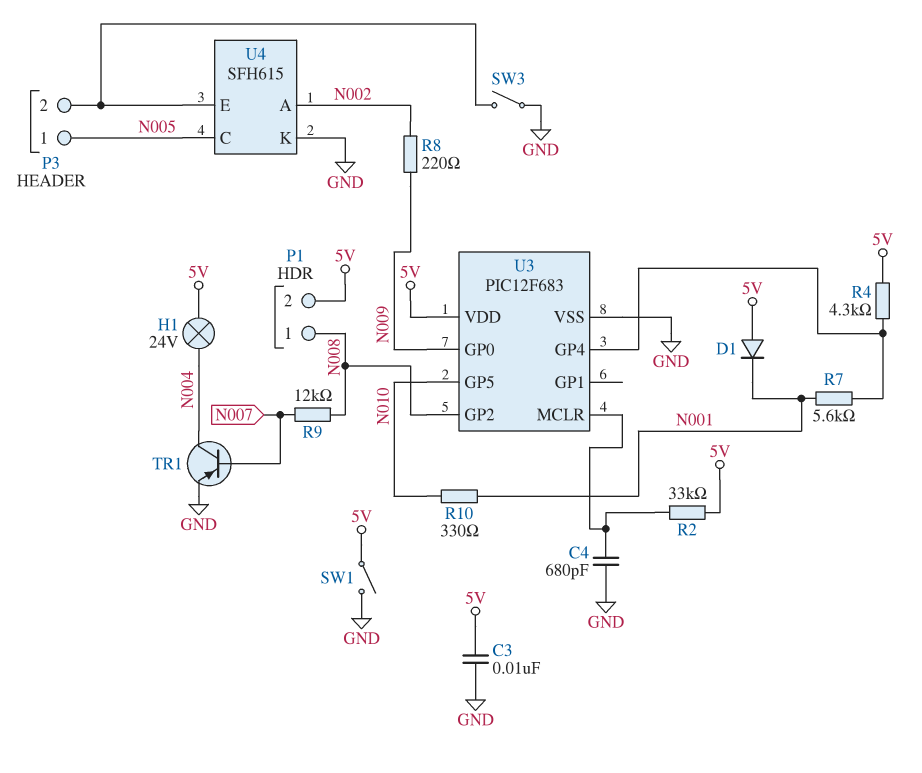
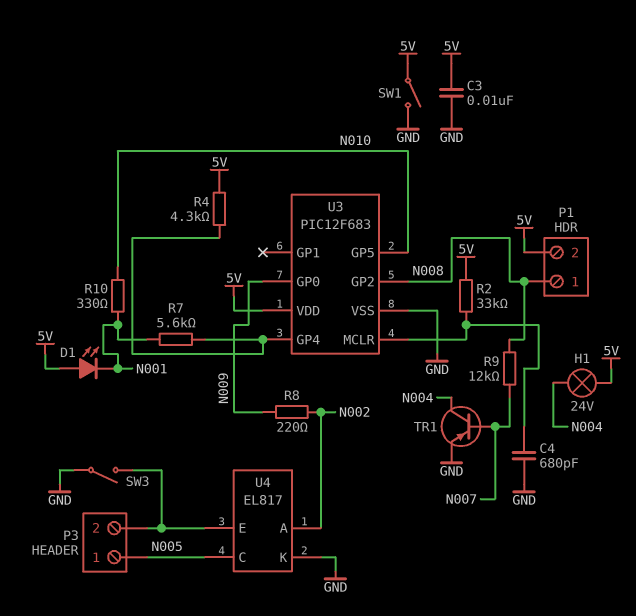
D1: diode (A 5V, K N001) -> LED (A 5V, K N001)
U4: SFH615 -> EL817

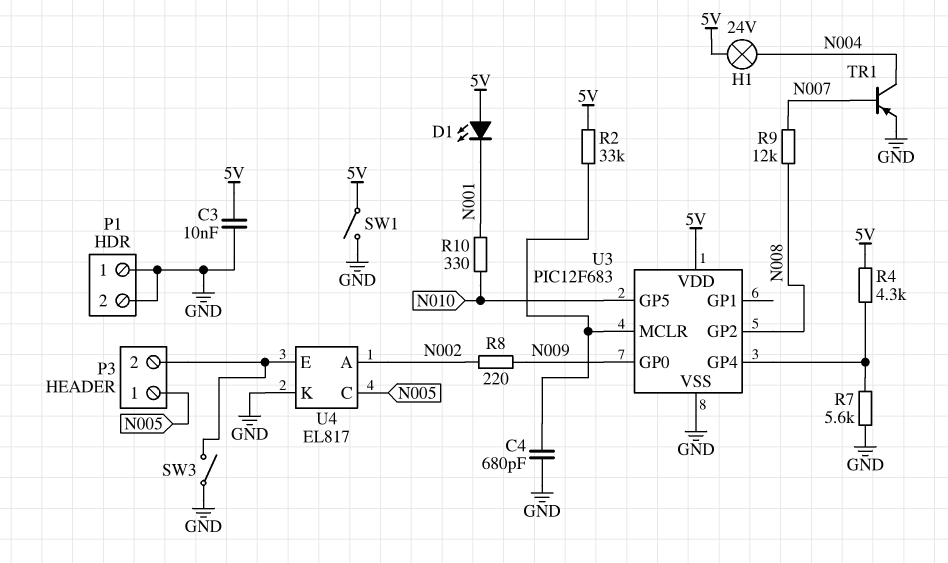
P1 pin 1: N008 -> GND
P1 pin 2: 5V -> GND
R7: 5.6k (N001, U3/GP4) -> 5.6k (GND, U3/GP4)

